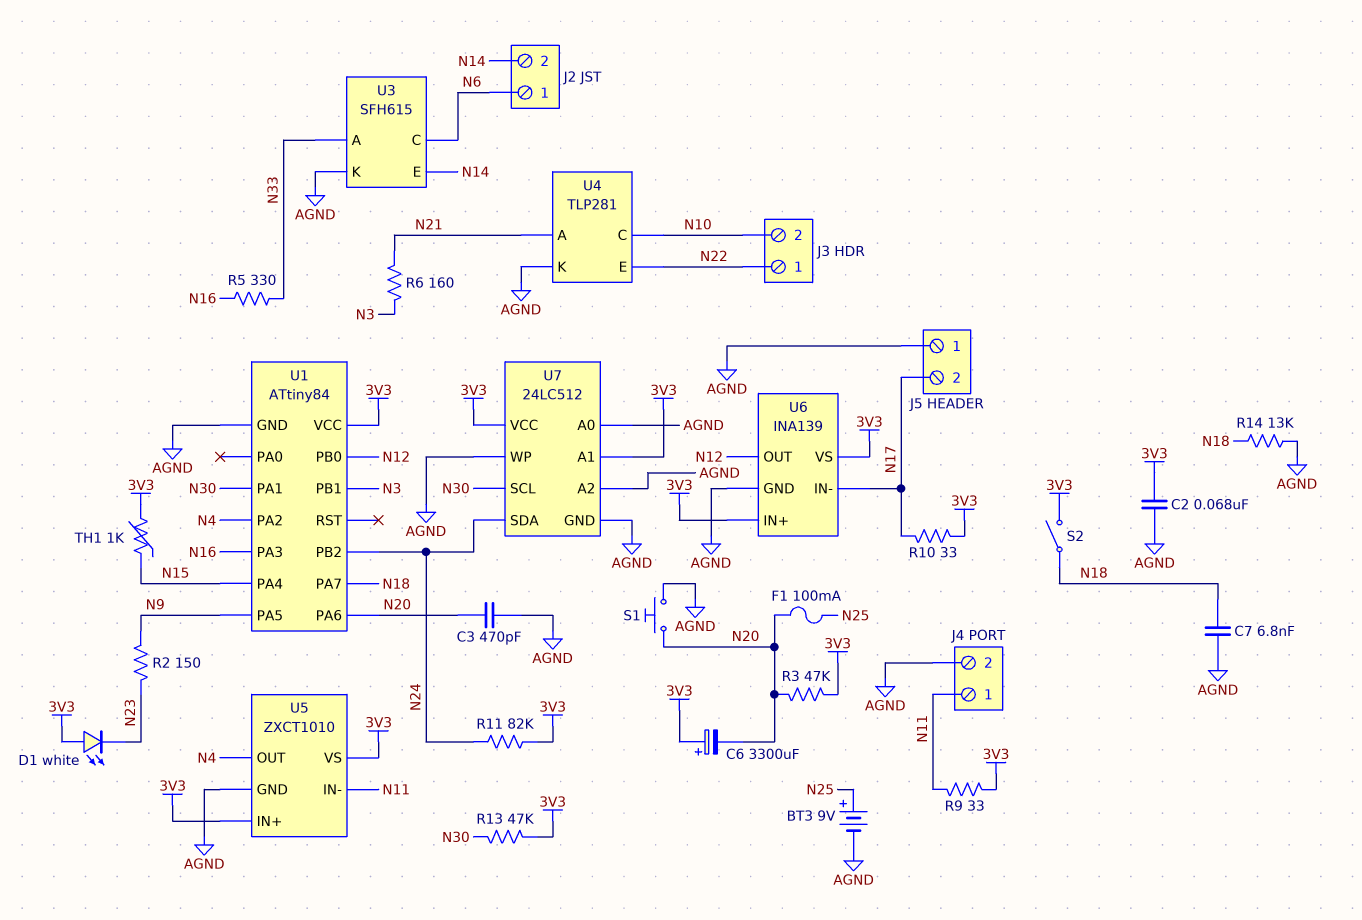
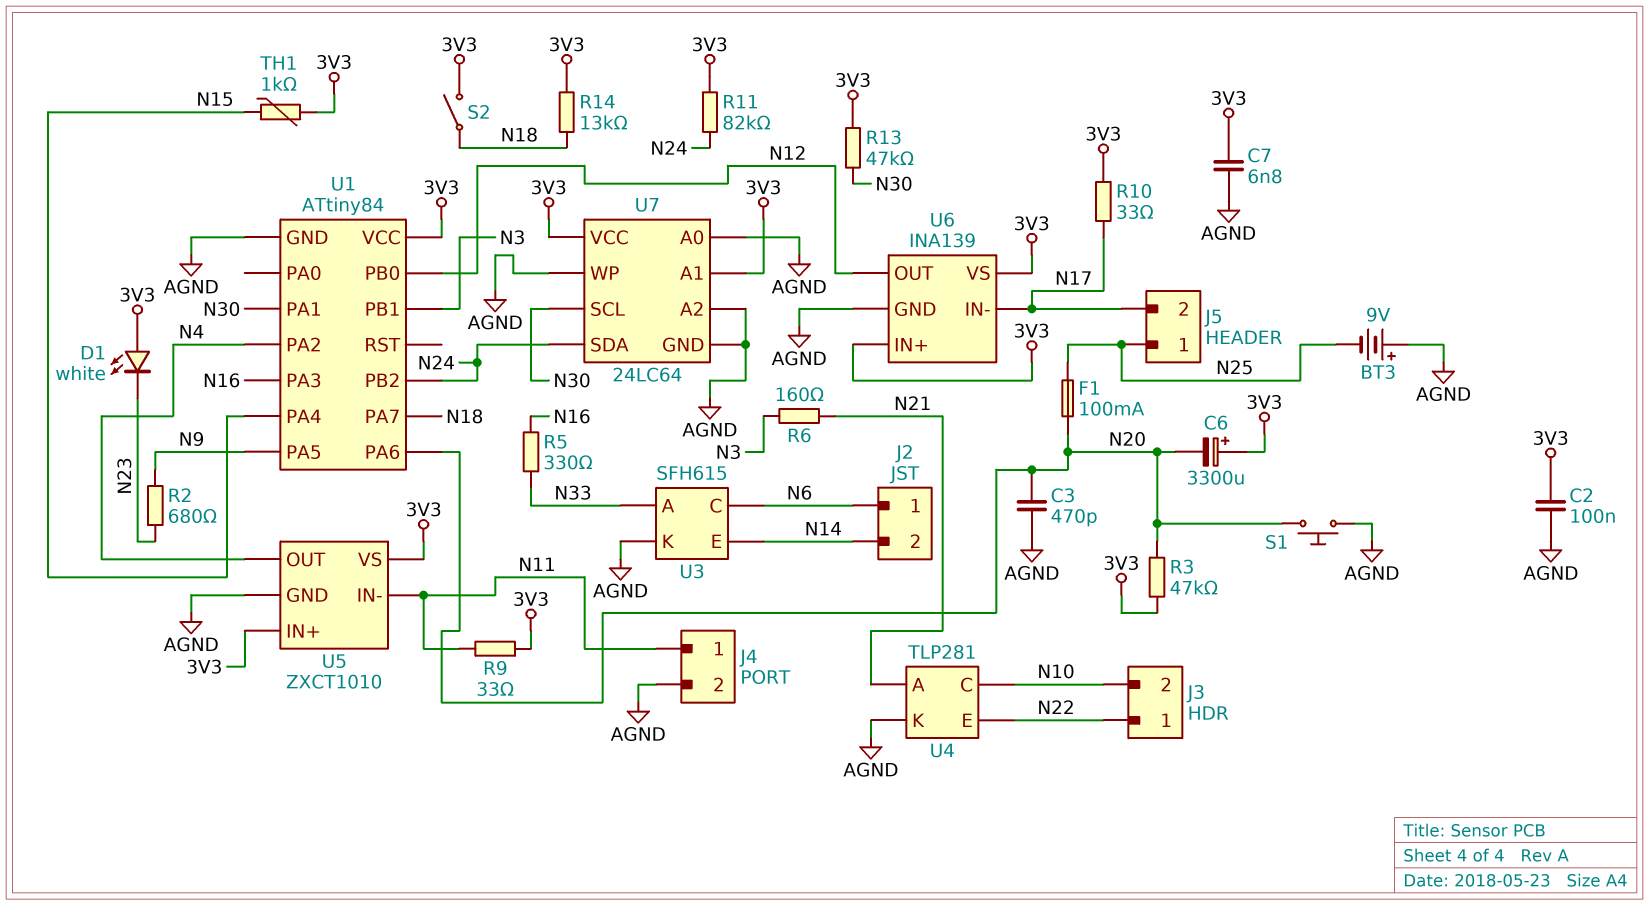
BT3: 9V (plus N25, minus AGND) -> 9V (plus AGND, minus N25)
C2: 68nF (3V3, AGND) -> 100nF (3V3, AGND)
C7: 6.8nF (AGND, N18) -> 6.8nF (3V3, AGND)
J5 pin 1: AGND -> N25
R2: 150 (N9, N23) -> 680 (N9, N23)
R14: 13k (AGND, N18) -> 13k (3V3, N18)
U7: 24LC512 -> 24LC64

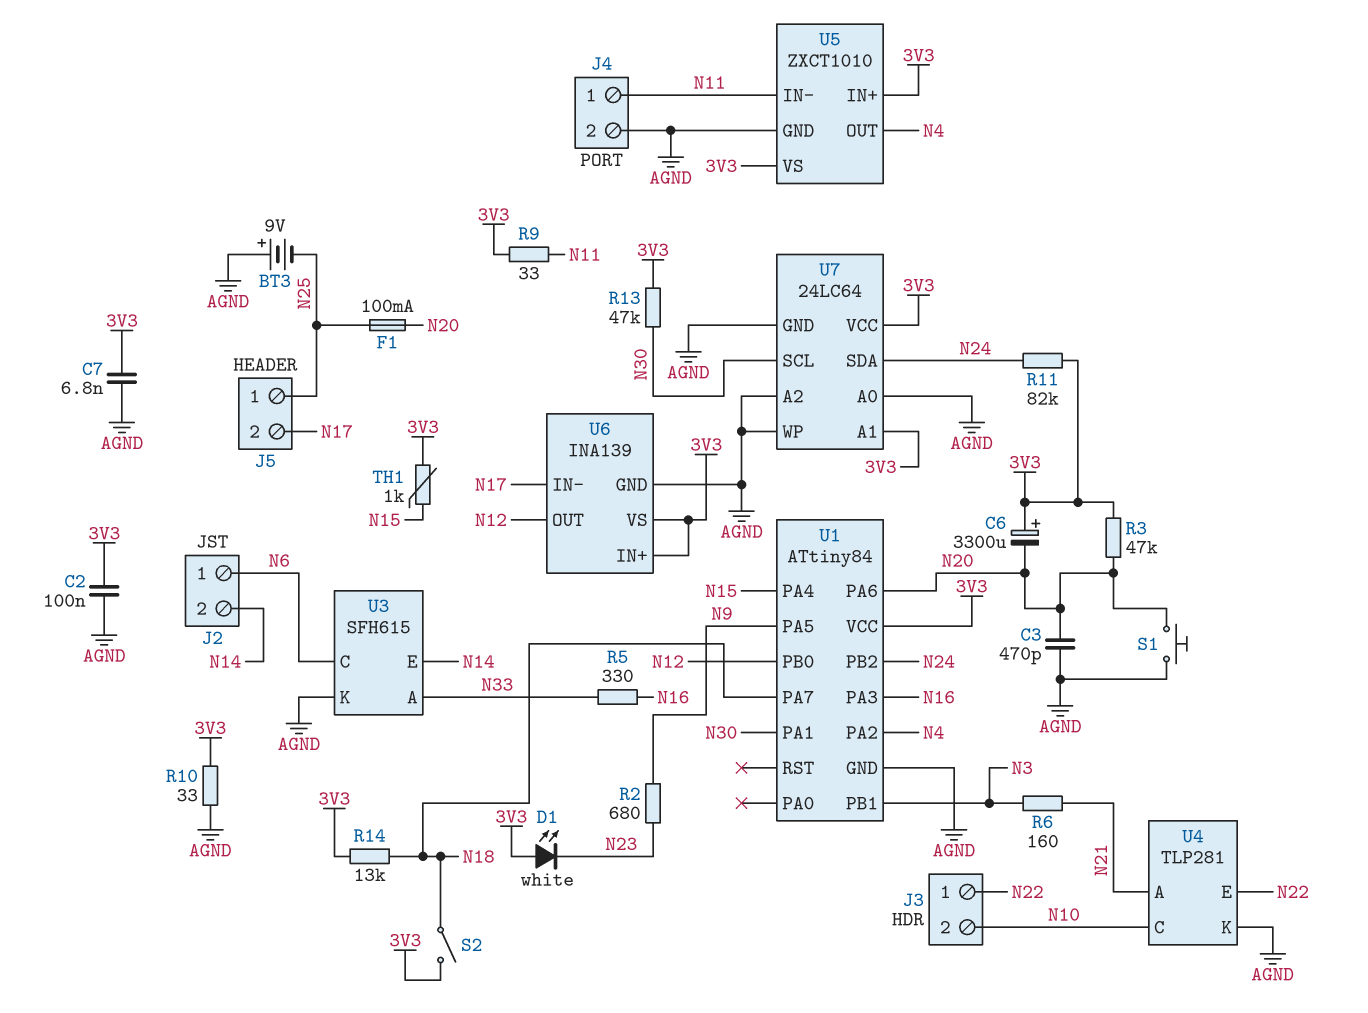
R10: 33 (3V3, N17) -> 33 (3V3, AGND)

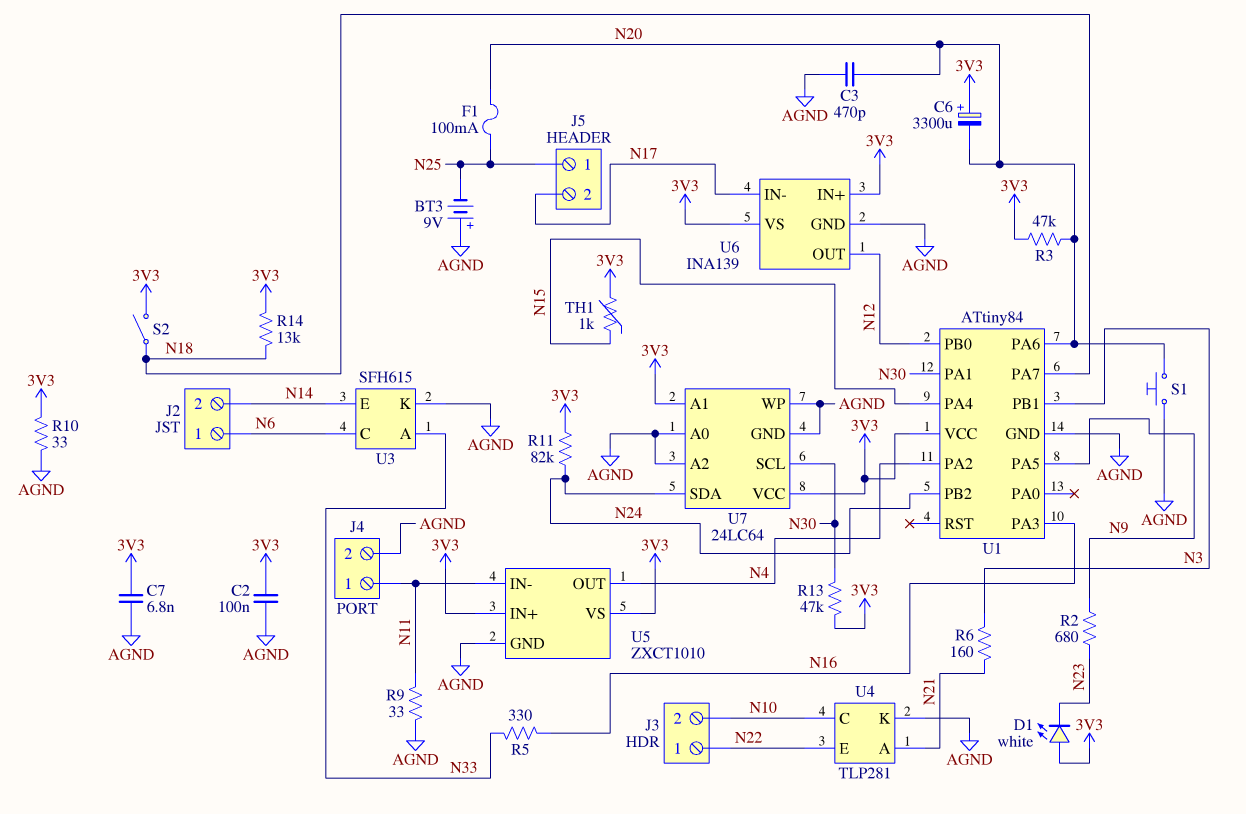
R9: 33 (3V3, N11) -> 33 (AGND, N11)

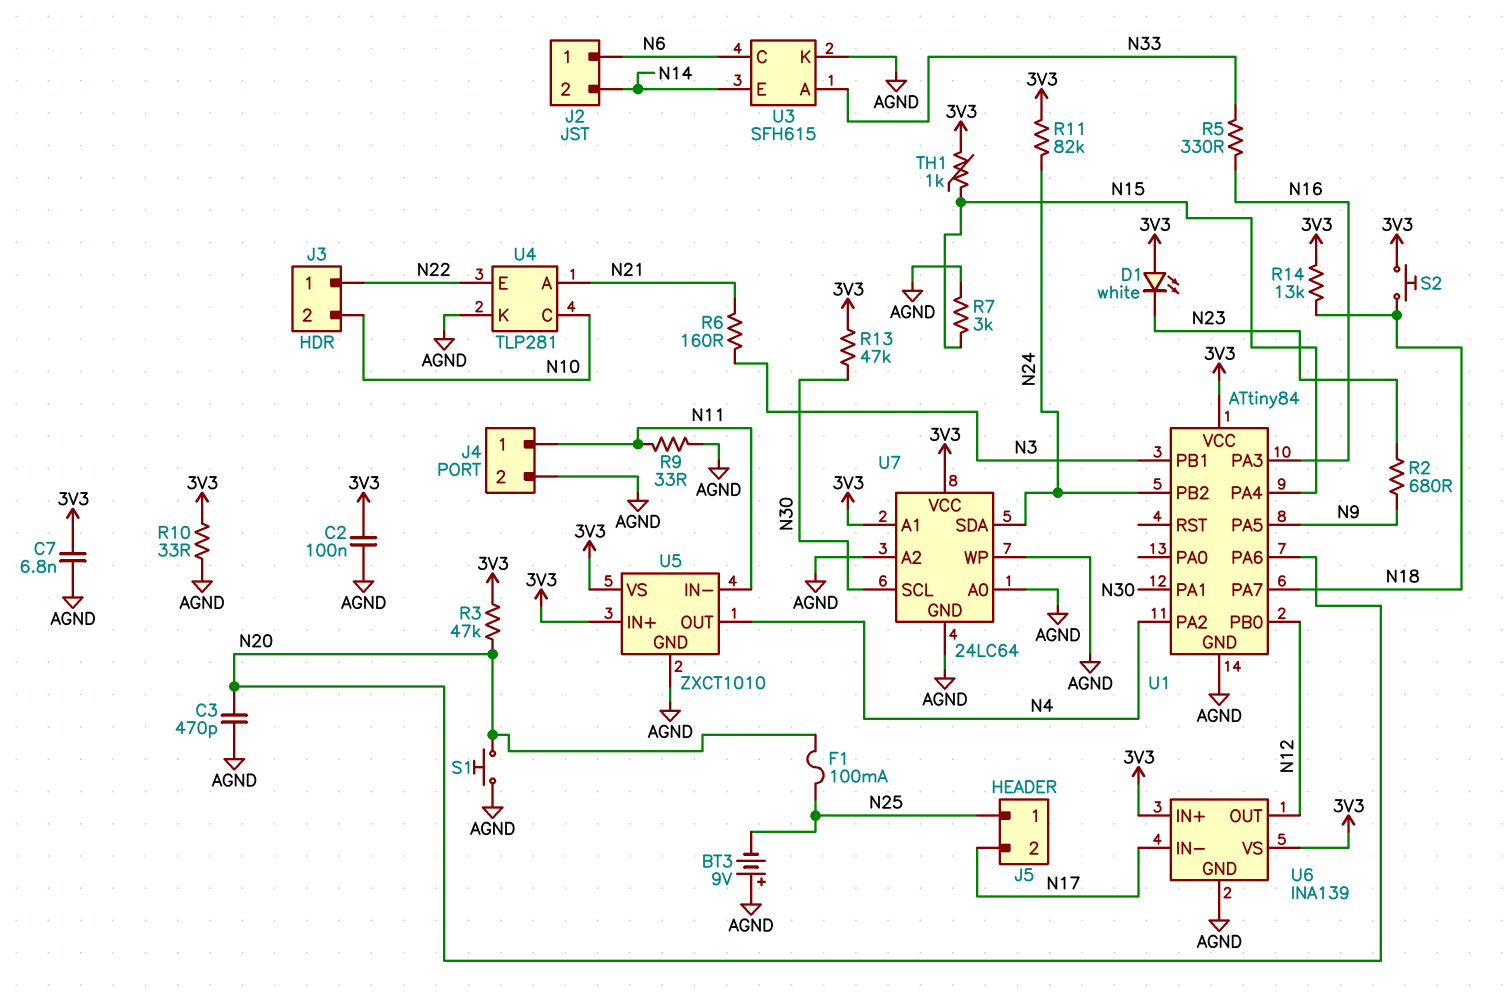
C6: 3300uF (plus 3V3, minus N20) -> none
R7: none -> 3k (AGND, N15)
S2: switch (3V3, N18) -> button (3V3, N18)

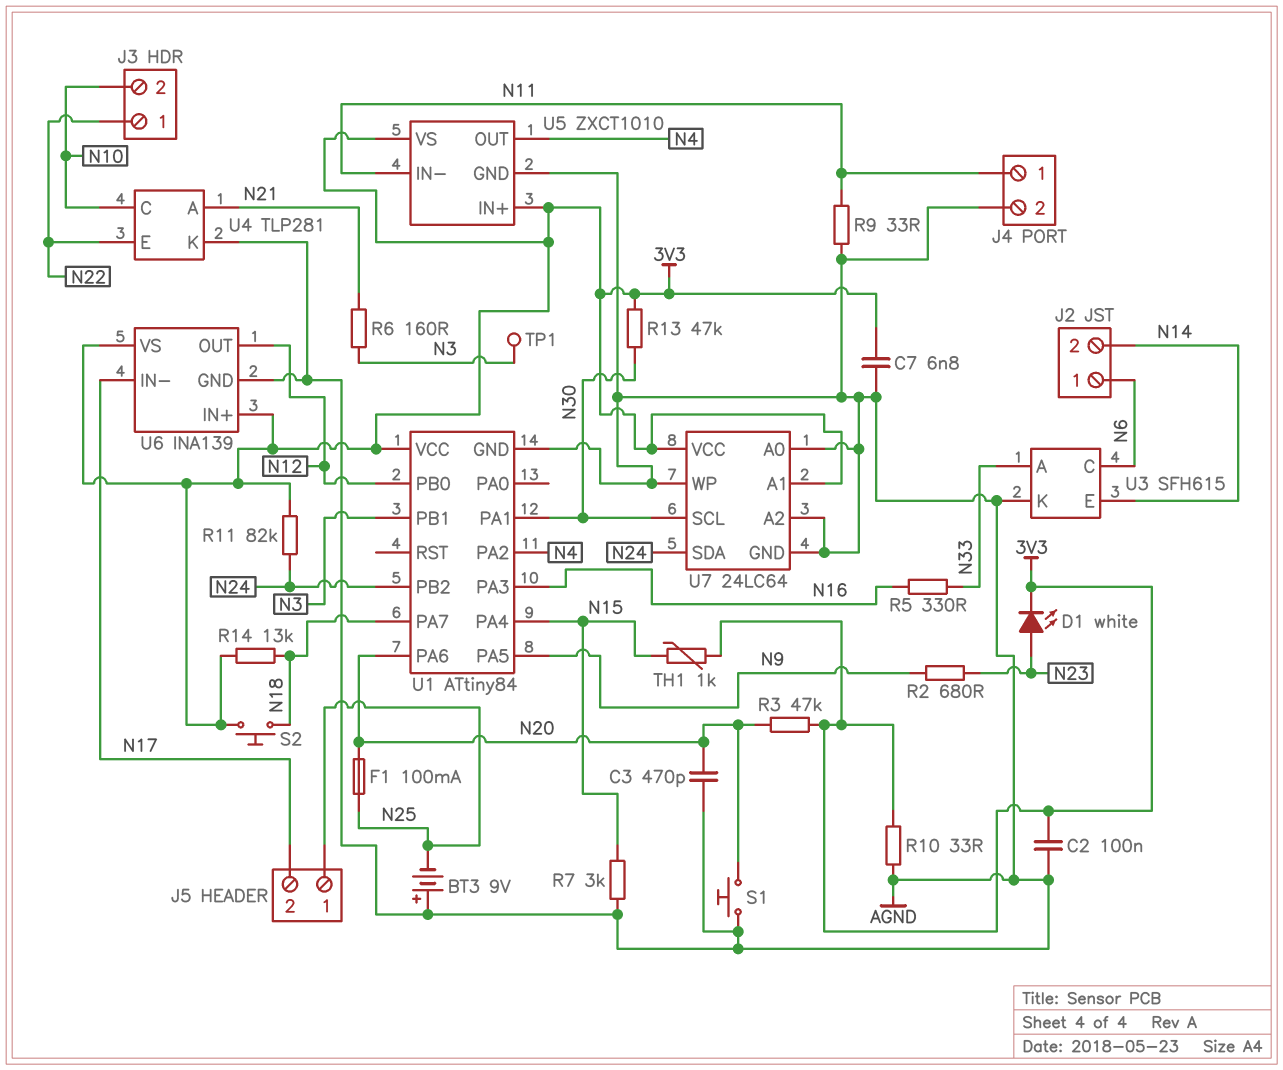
D1: LED white (A 3V3, K N23) -> LED white (A N23, K 3V3)
TP1: none -> test point (N3)

